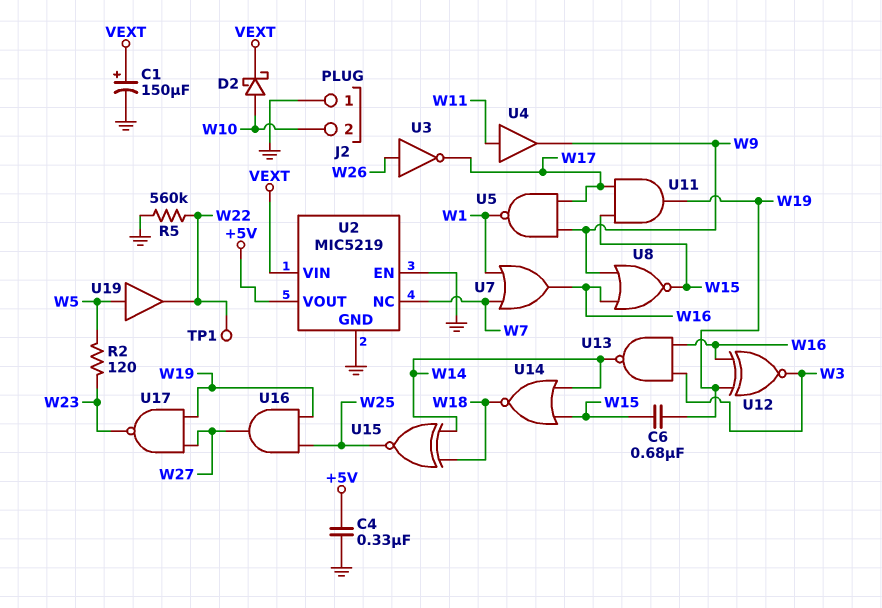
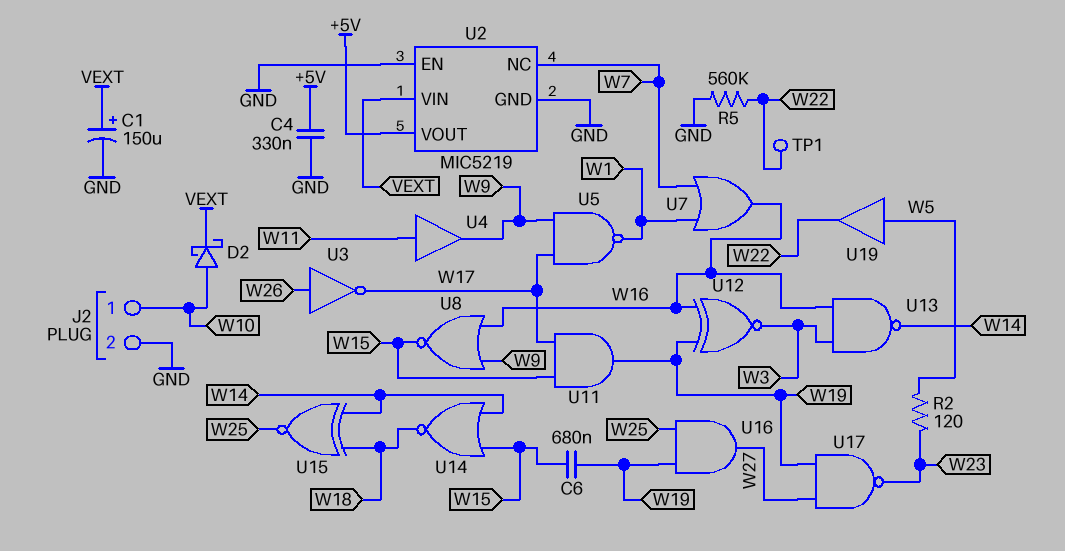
J2 pin 1: GND -> W10
J2 pin 2: W10 -> GND

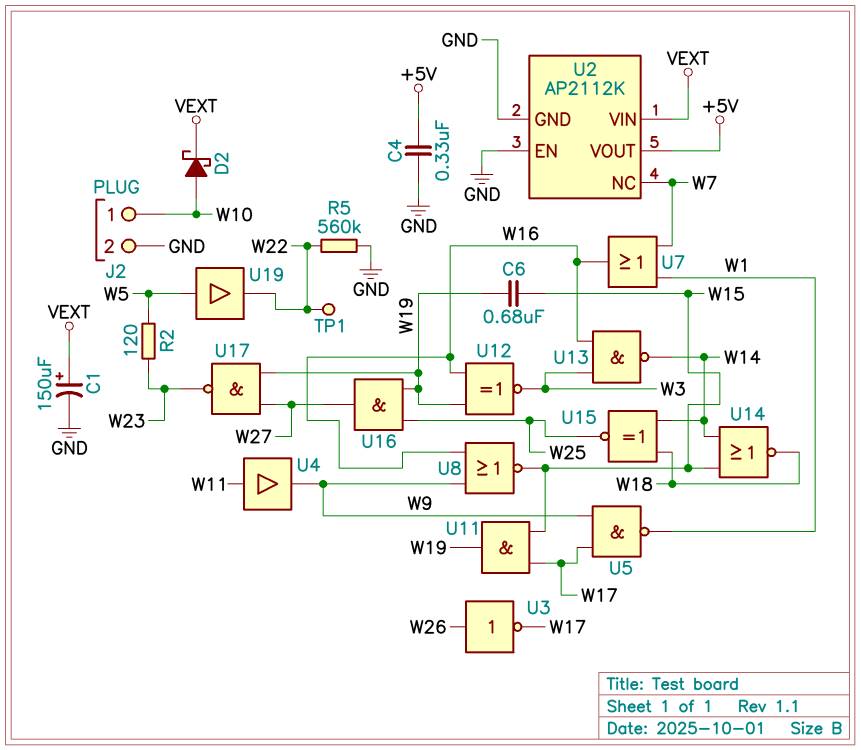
U2: MIC5219 -> AP2112K

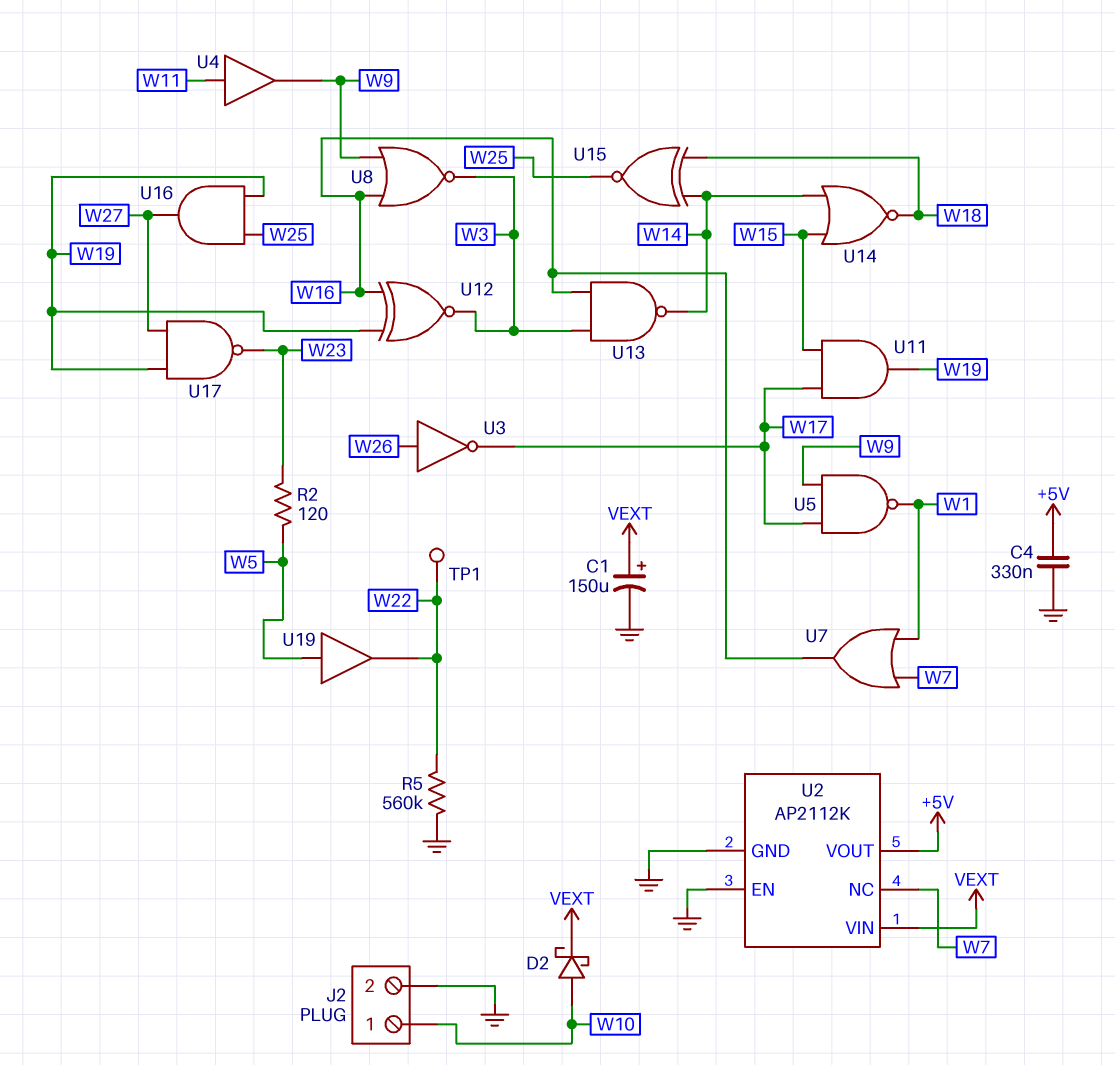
C6: 680nF (W15, W19) -> none
U8: NOR (in W9, in W16, out W15) -> NOR (in W9, in W16, out W3)

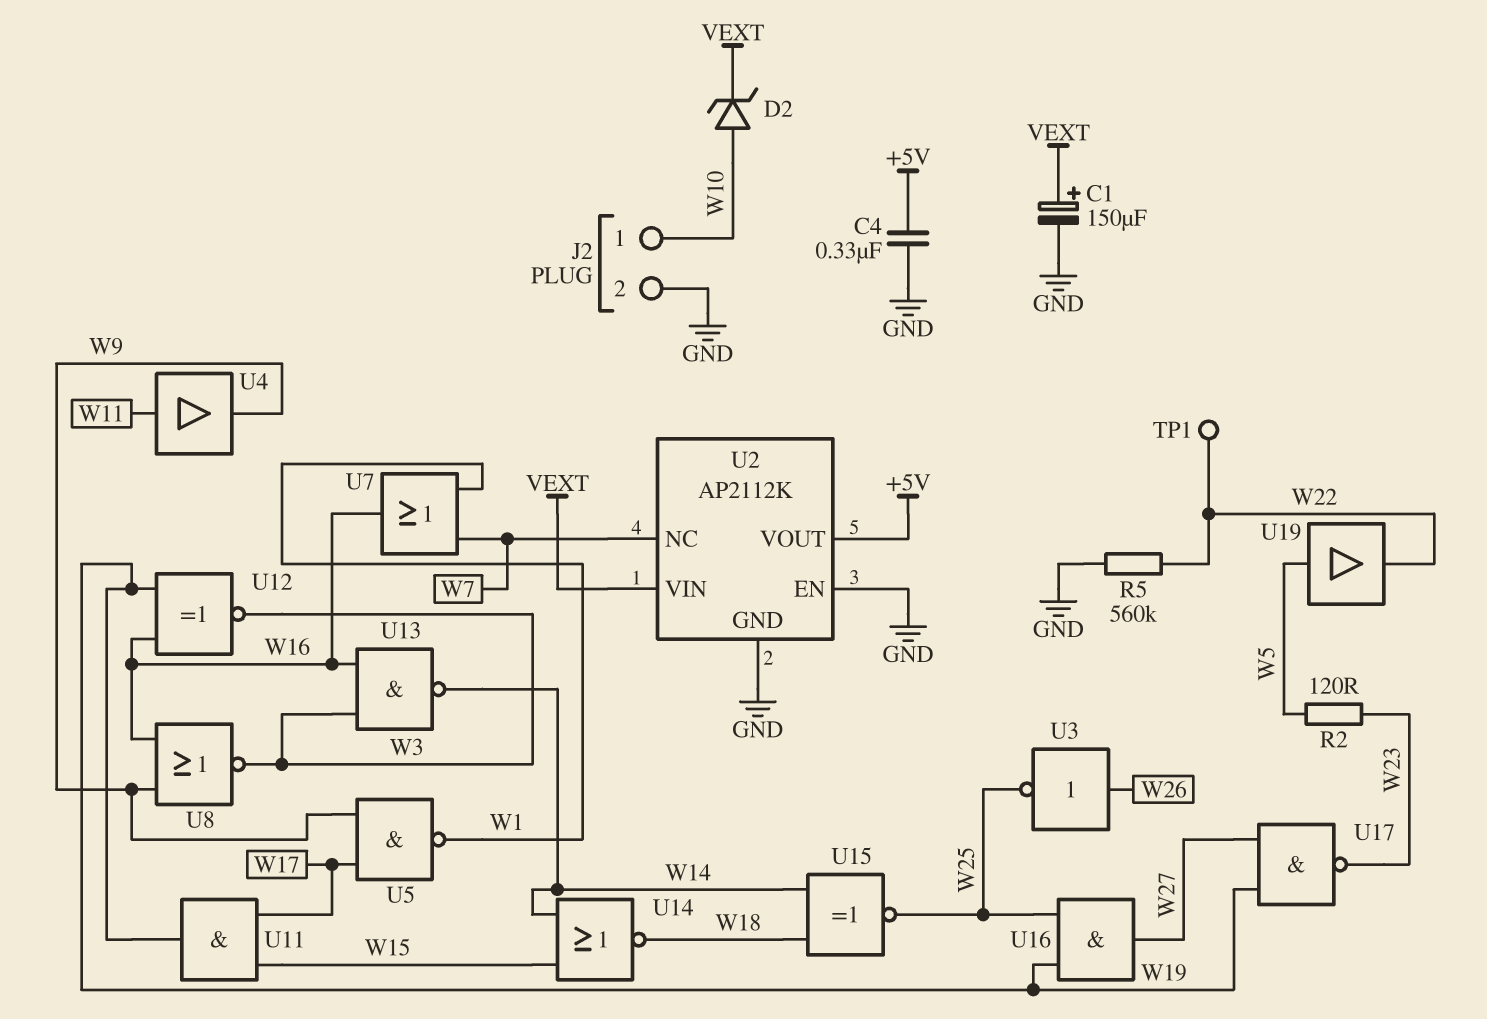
D2: schottky (A W10, K VEXT) -> zener (A W10, K VEXT)
U3: NOT (in W26, out W17) -> NOT (in W26, out W25)

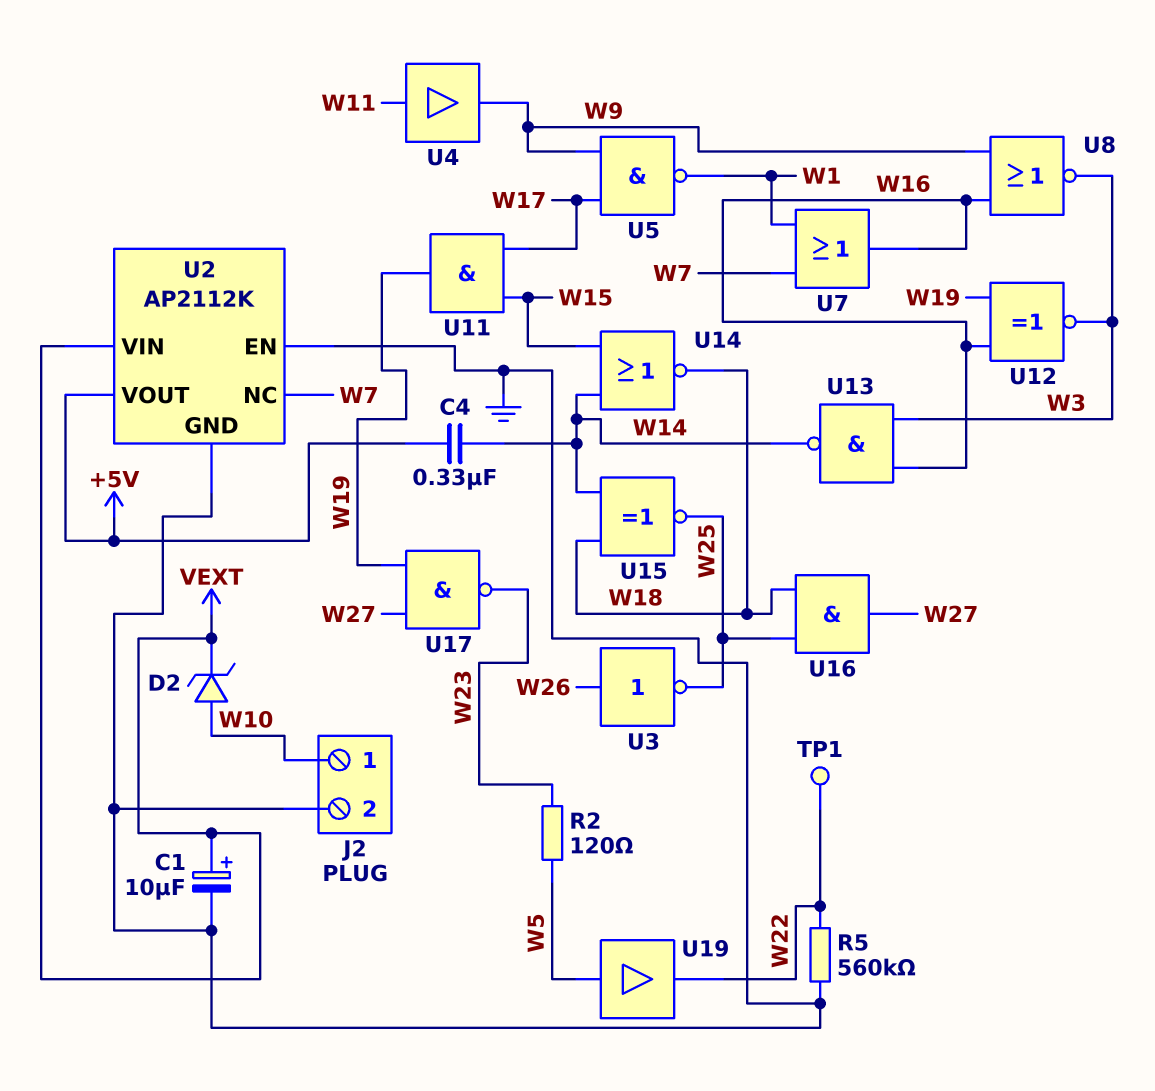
C1: 150uF (plus VEXT, minus GND) -> 10uF (plus VEXT, minus GND)
C4: 330nF (+5V, GND) -> 330nF (+5V, W14)
U16: AND (in W19, in W25, out W27) -> AND (in W18, in W25, out W27)

